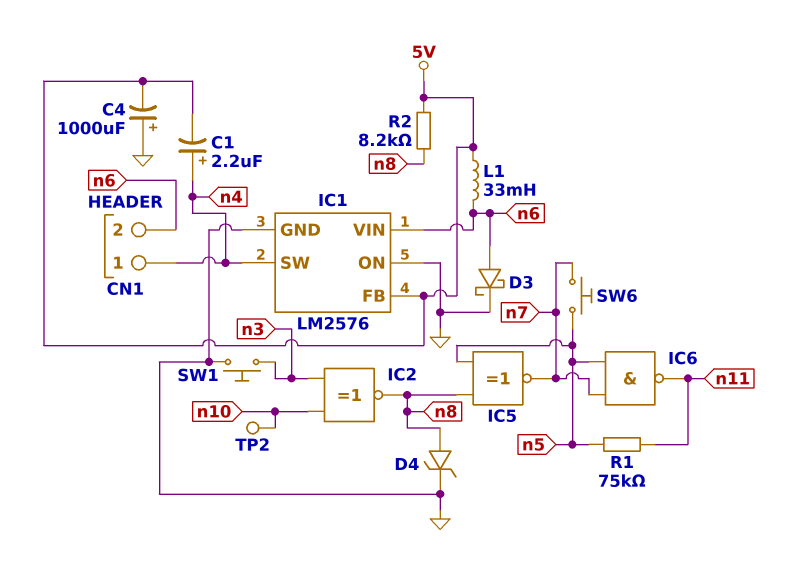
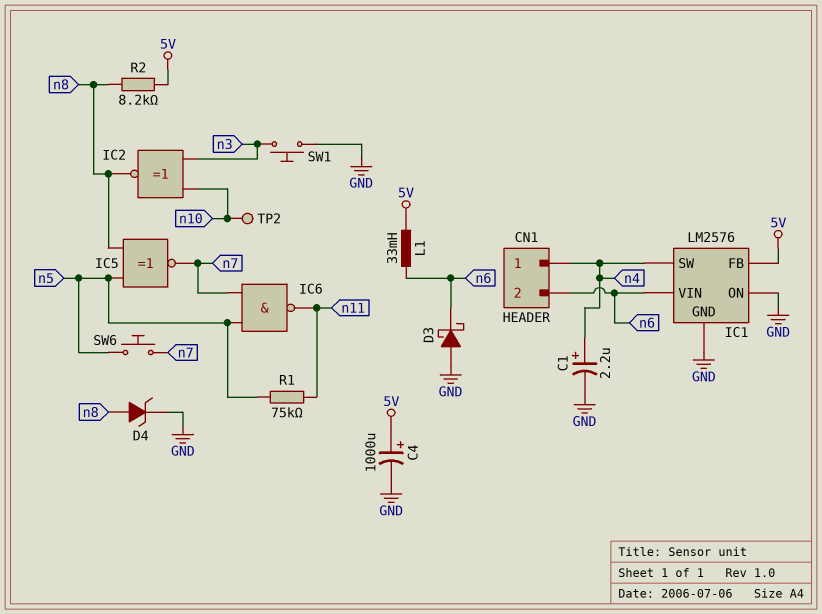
C1: 2.2uF (plus n4, minus 5V) -> 2.2uF (plus n4, minus GND)
C4: 1000uF (plus GND, minus 5V) -> 1000uF (plus 5V, minus GND)
D3: schottky (A n6, K GND) -> schottky (A GND, K n6)

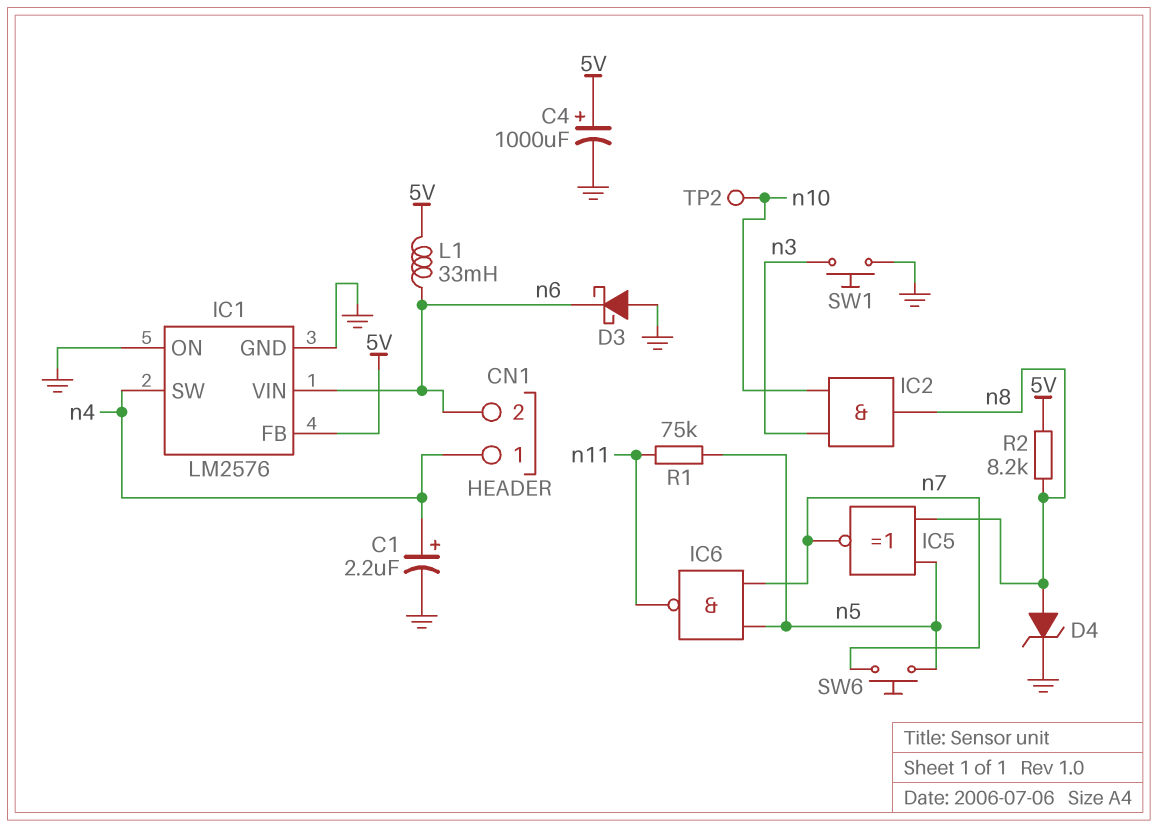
IC2: XNOR (in n3, in n10, out n8) -> AND (in n3, in n10, out n8)

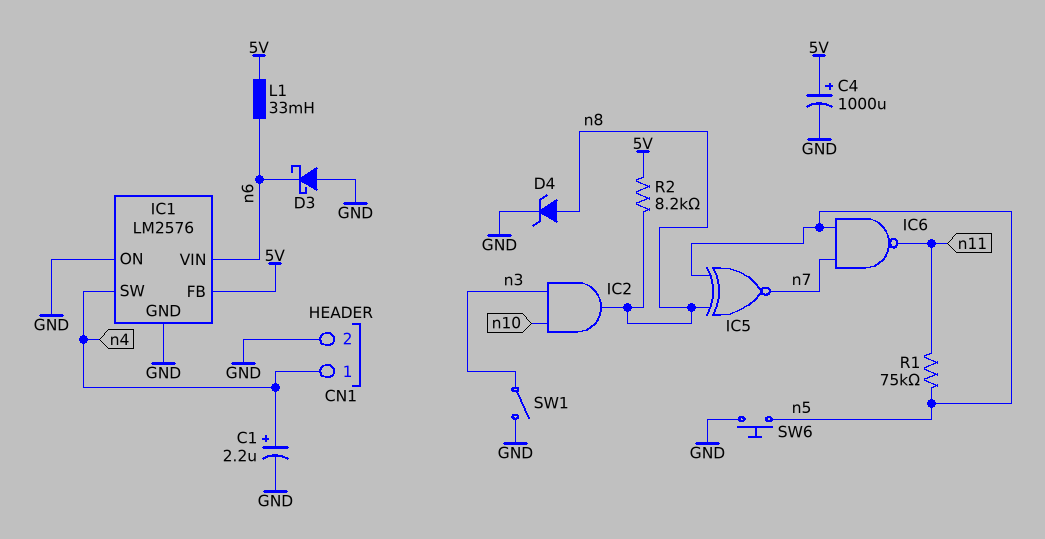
CN1 pin 2: n6 -> GND
SW1: button (GND, n3) -> switch (GND, n3)
SW6: button (n5, n7) -> button (GND, n5)
TP2: test point (n10) -> none

